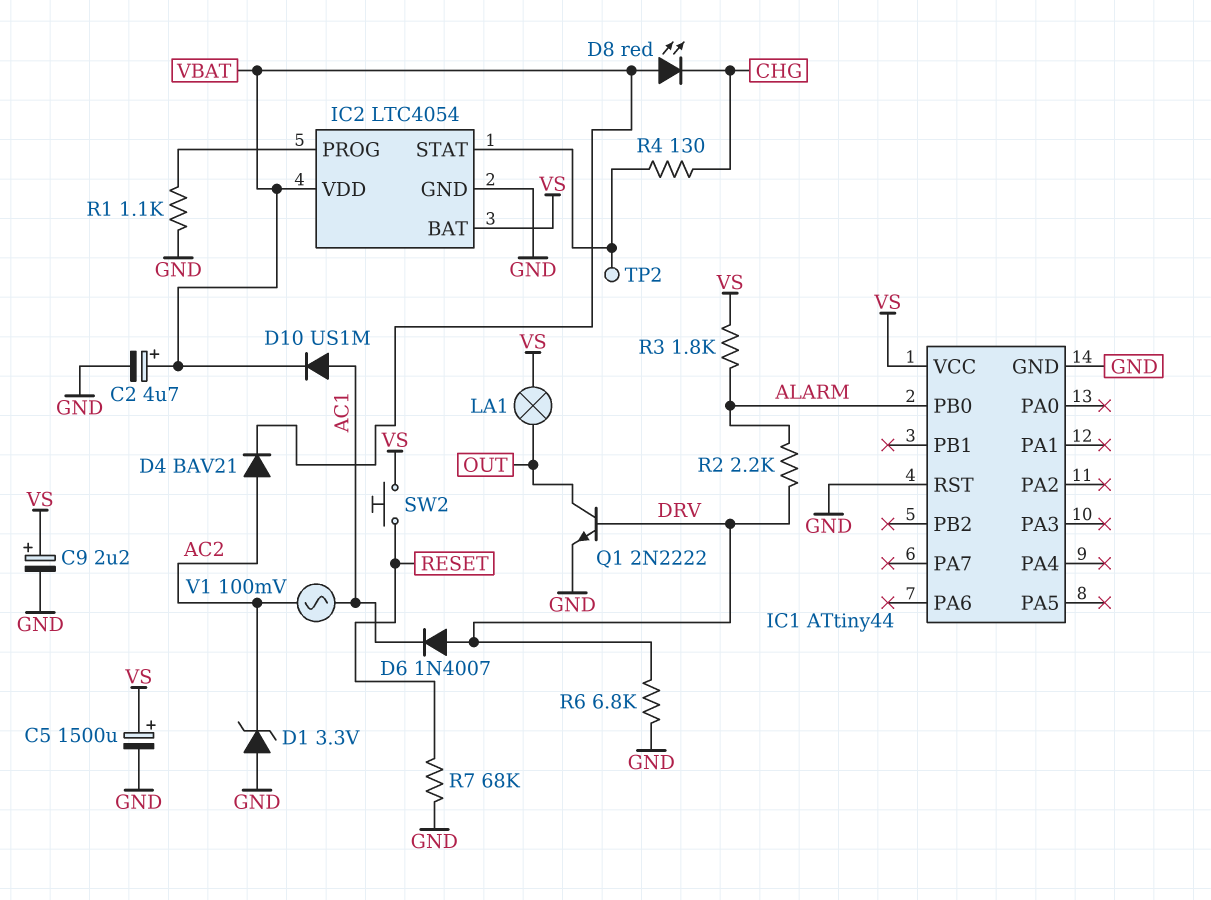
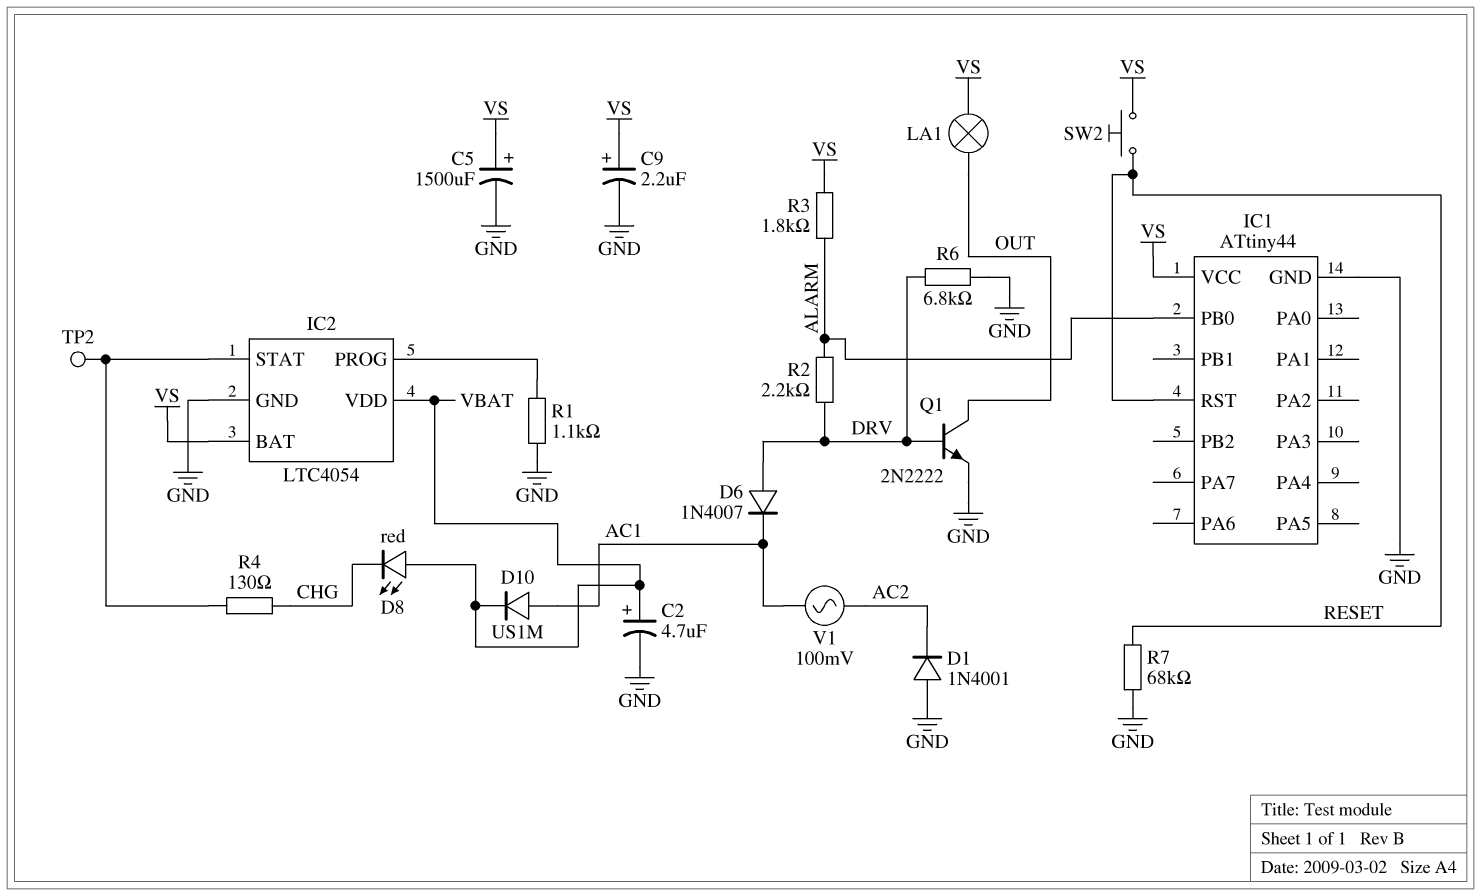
D1: zener 3.3V (A GND, K AC2) -> diode 1N4001 (A GND, K AC2)
D4: diode BAV21 (A AC2, K VBAT) -> none
IC1 pin RST: GND -> RESET

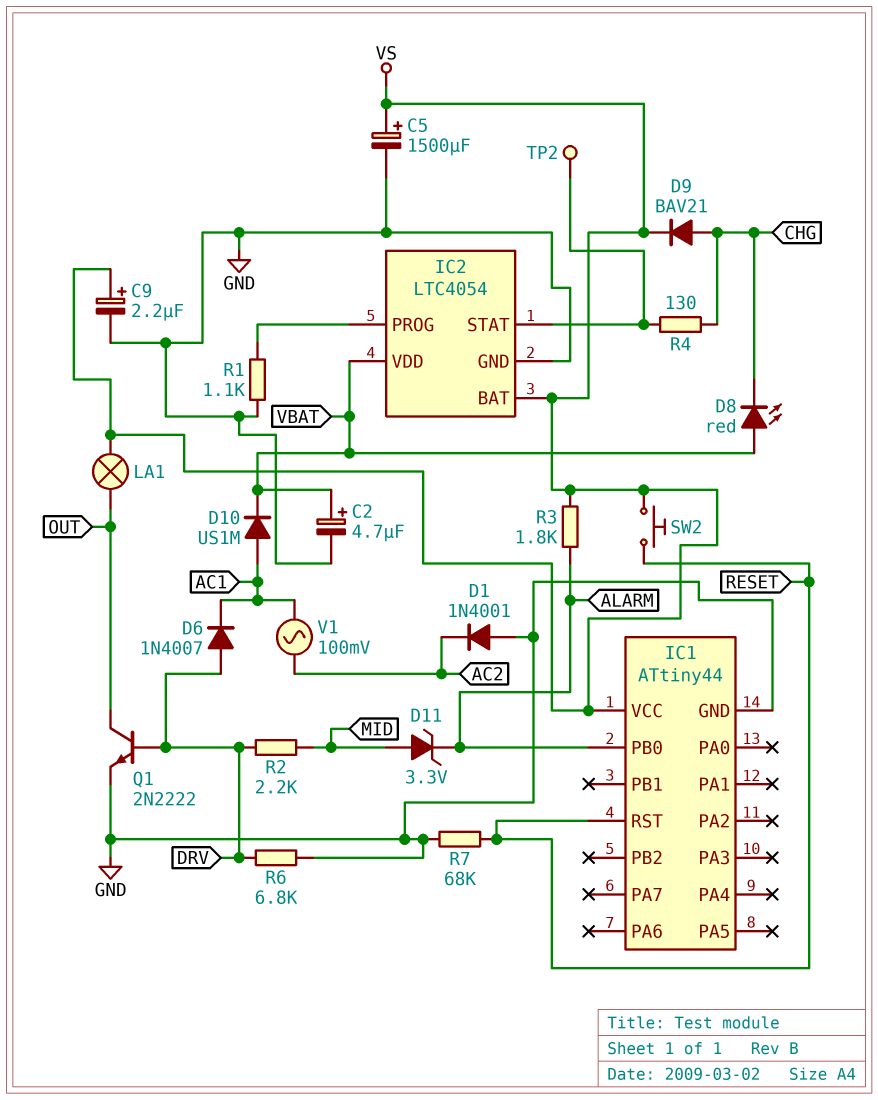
D9: none -> diode BAV21 (A CHG, K VS)
D11: none -> zener 3.3V (A MID, K ALARM)
R2: 2.2k (ALARM, DRV) -> 2.2k (DRV, MID)

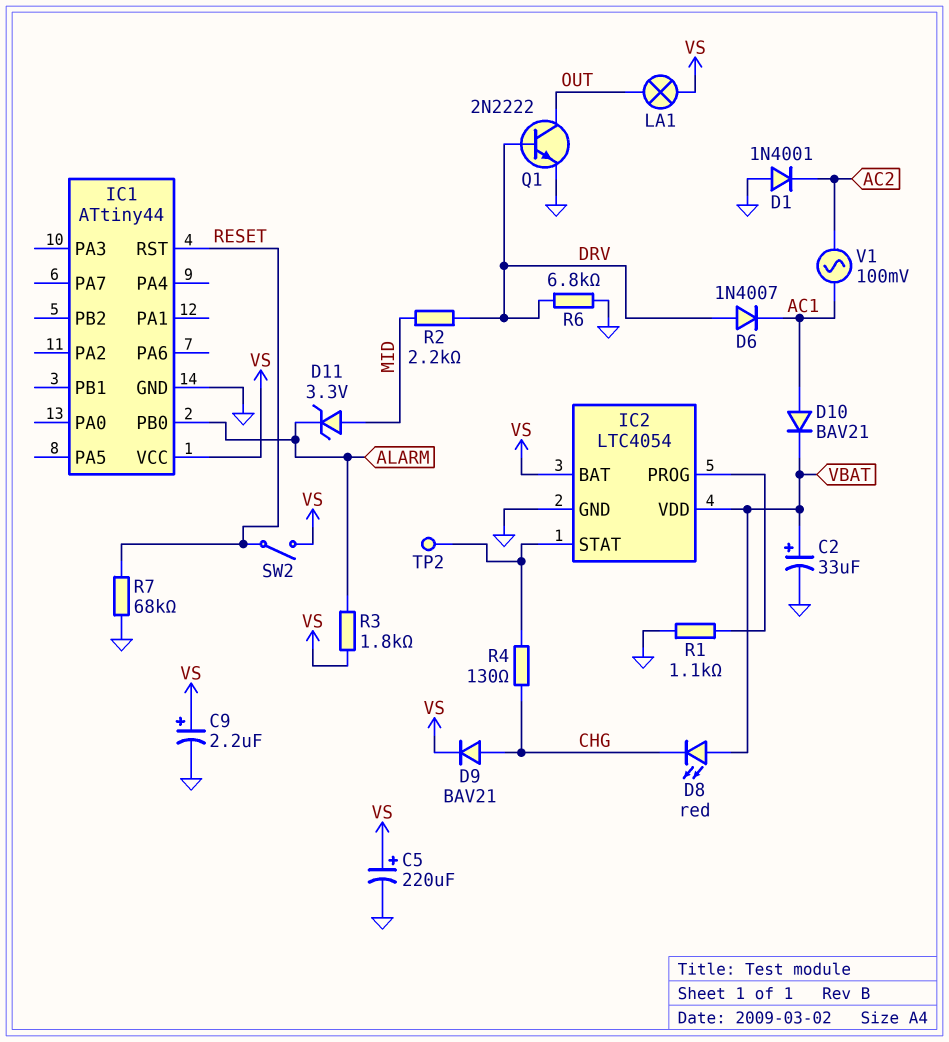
C2: 4.7uF (plus VBAT, minus GND) -> 33uF (plus VBAT, minus GND)
C5: 1500uF (plus VS, minus GND) -> 220uF (plus VS, minus GND)
D10: diode US1M (A AC1, K VBAT) -> diode BAV21 (A AC1, K VBAT)
SW2: button (RESET, VS) -> switch (RESET, VS)

